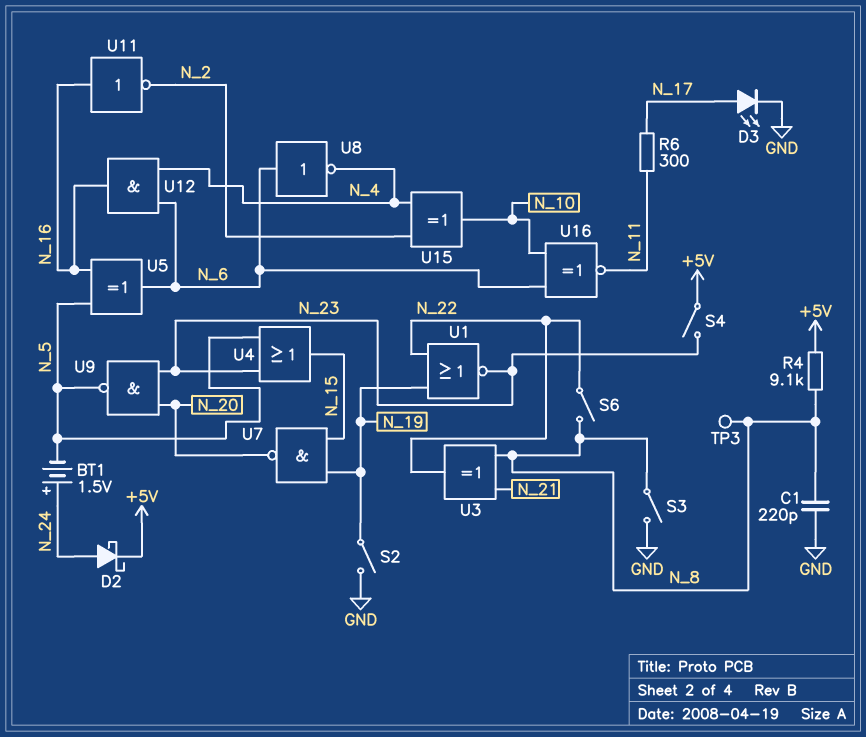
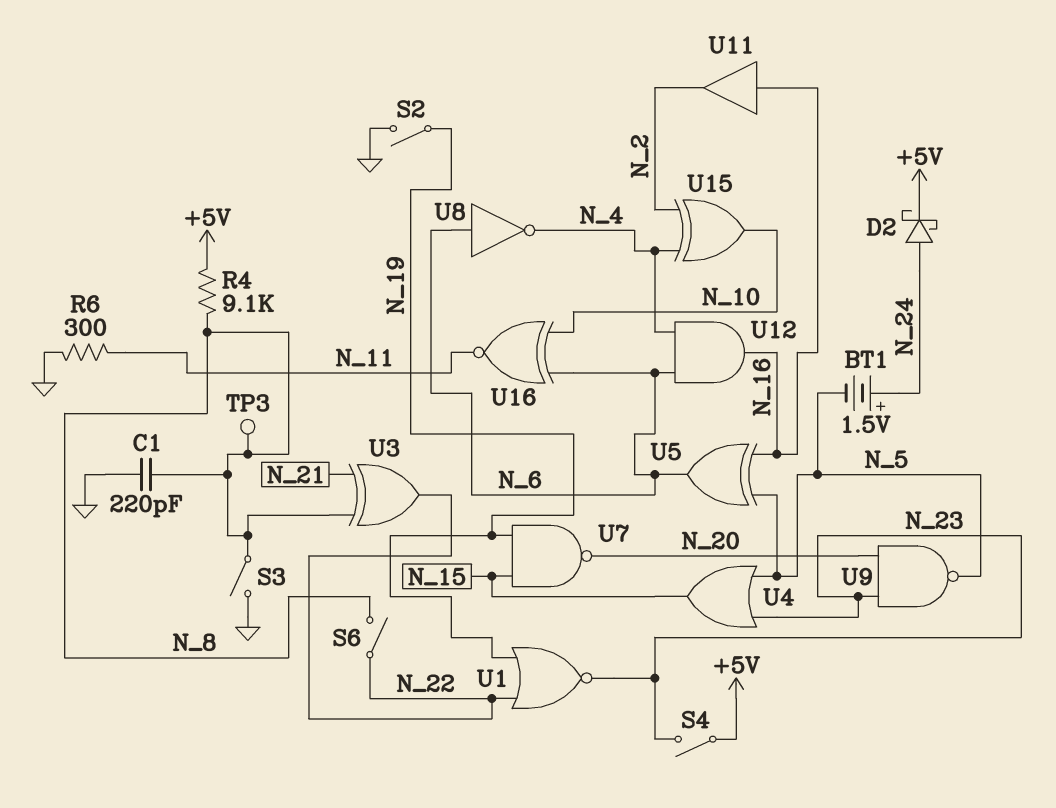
D3: LED (A N_17, K GND) -> none
R6: 300 (N_11, N_17) -> 300 (GND, N_11)
U11: NOT (in N_16, out N_2) -> buffer (in N_16, out N_2)

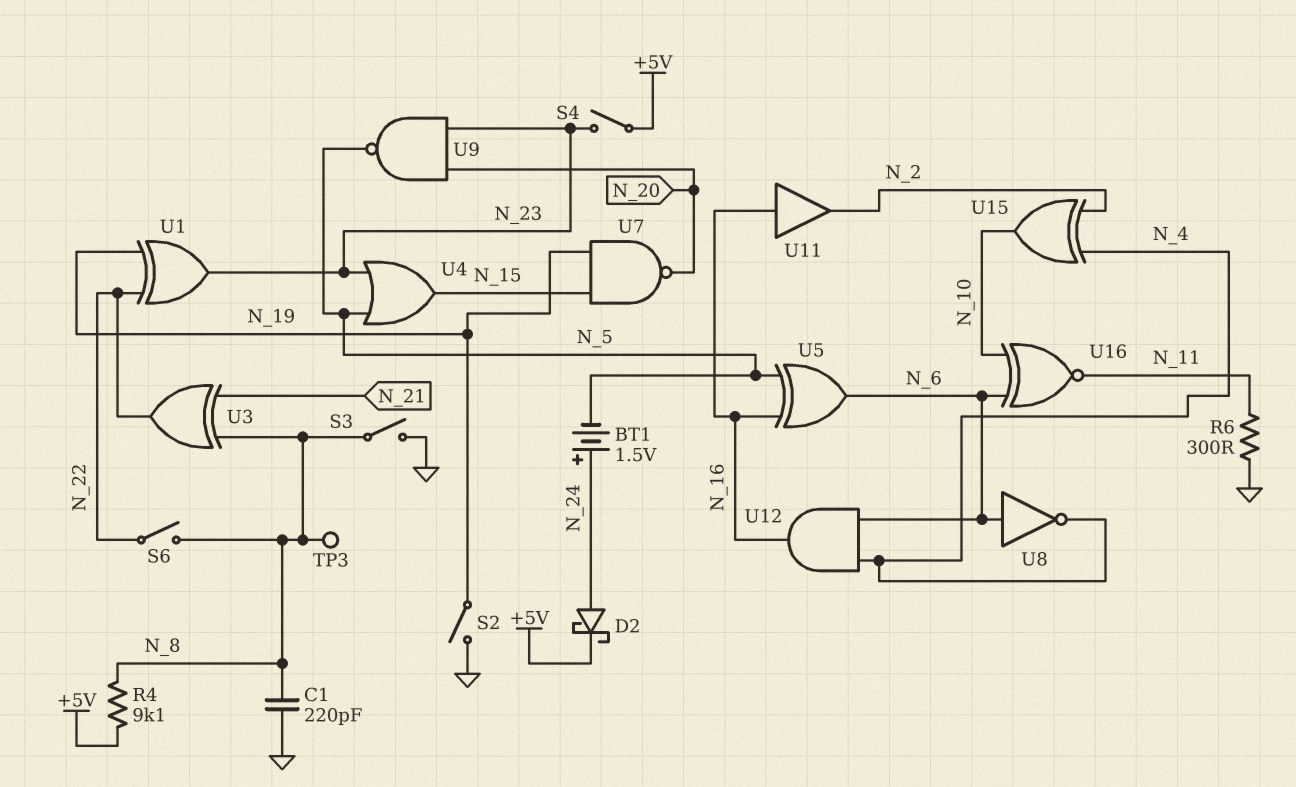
U1: NOR (in N_19, in N_22, out N_23) -> XOR (in N_19, in N_22, out N_23)

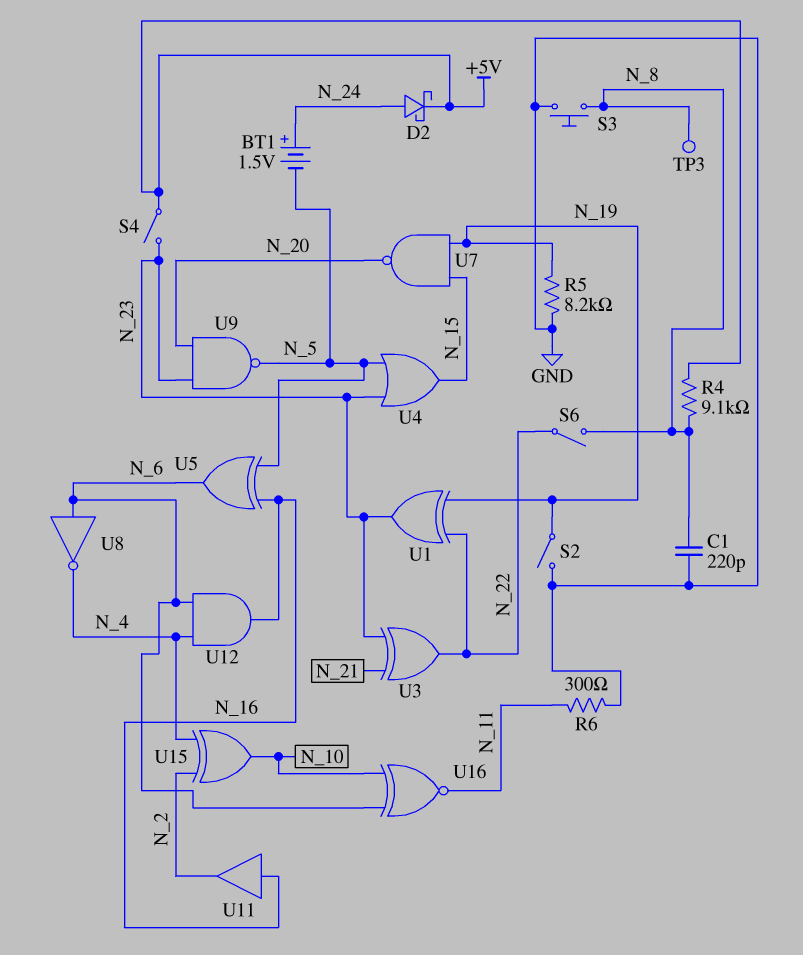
R5: none -> 8.2k (GND, N_19)
S3: switch (GND, N_8) -> button (GND, N_8)
U3: XOR (in N_8, in N_21, out N_22) -> XOR (in N_21, in N_23, out N_22)

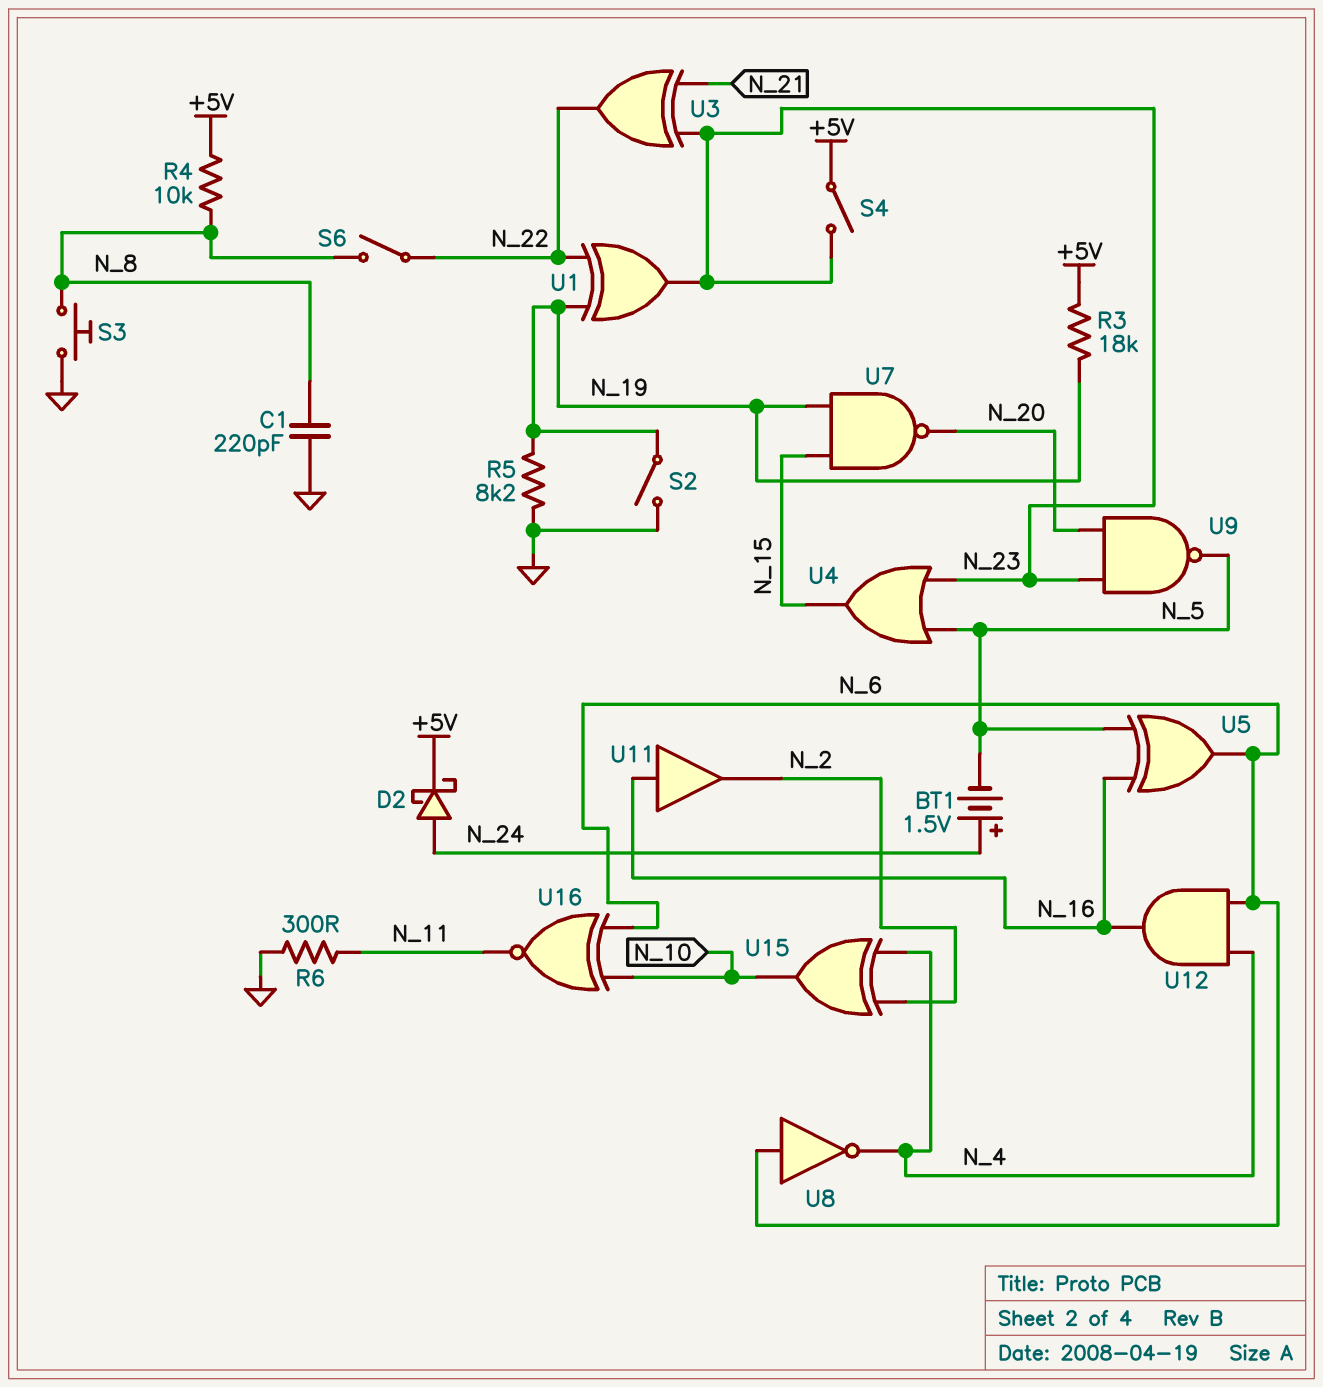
R3: none -> 18k (+5V, N_19)
R4: 9.1k (+5V, N_8) -> 10k (+5V, N_8)
TP3: test point (N_8) -> none

